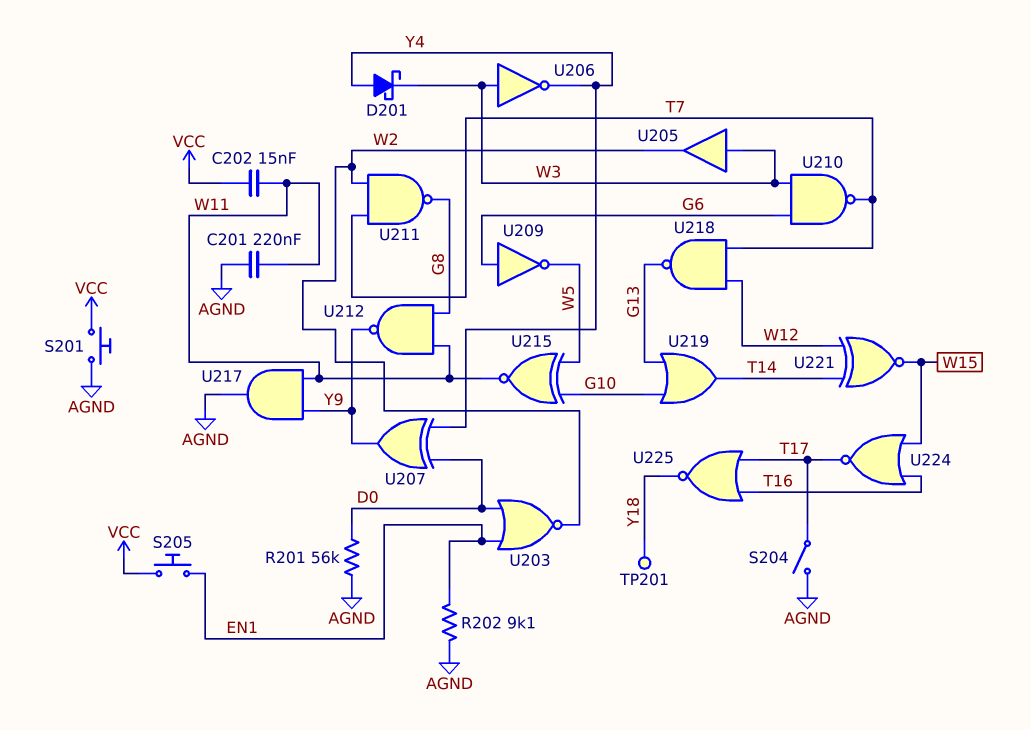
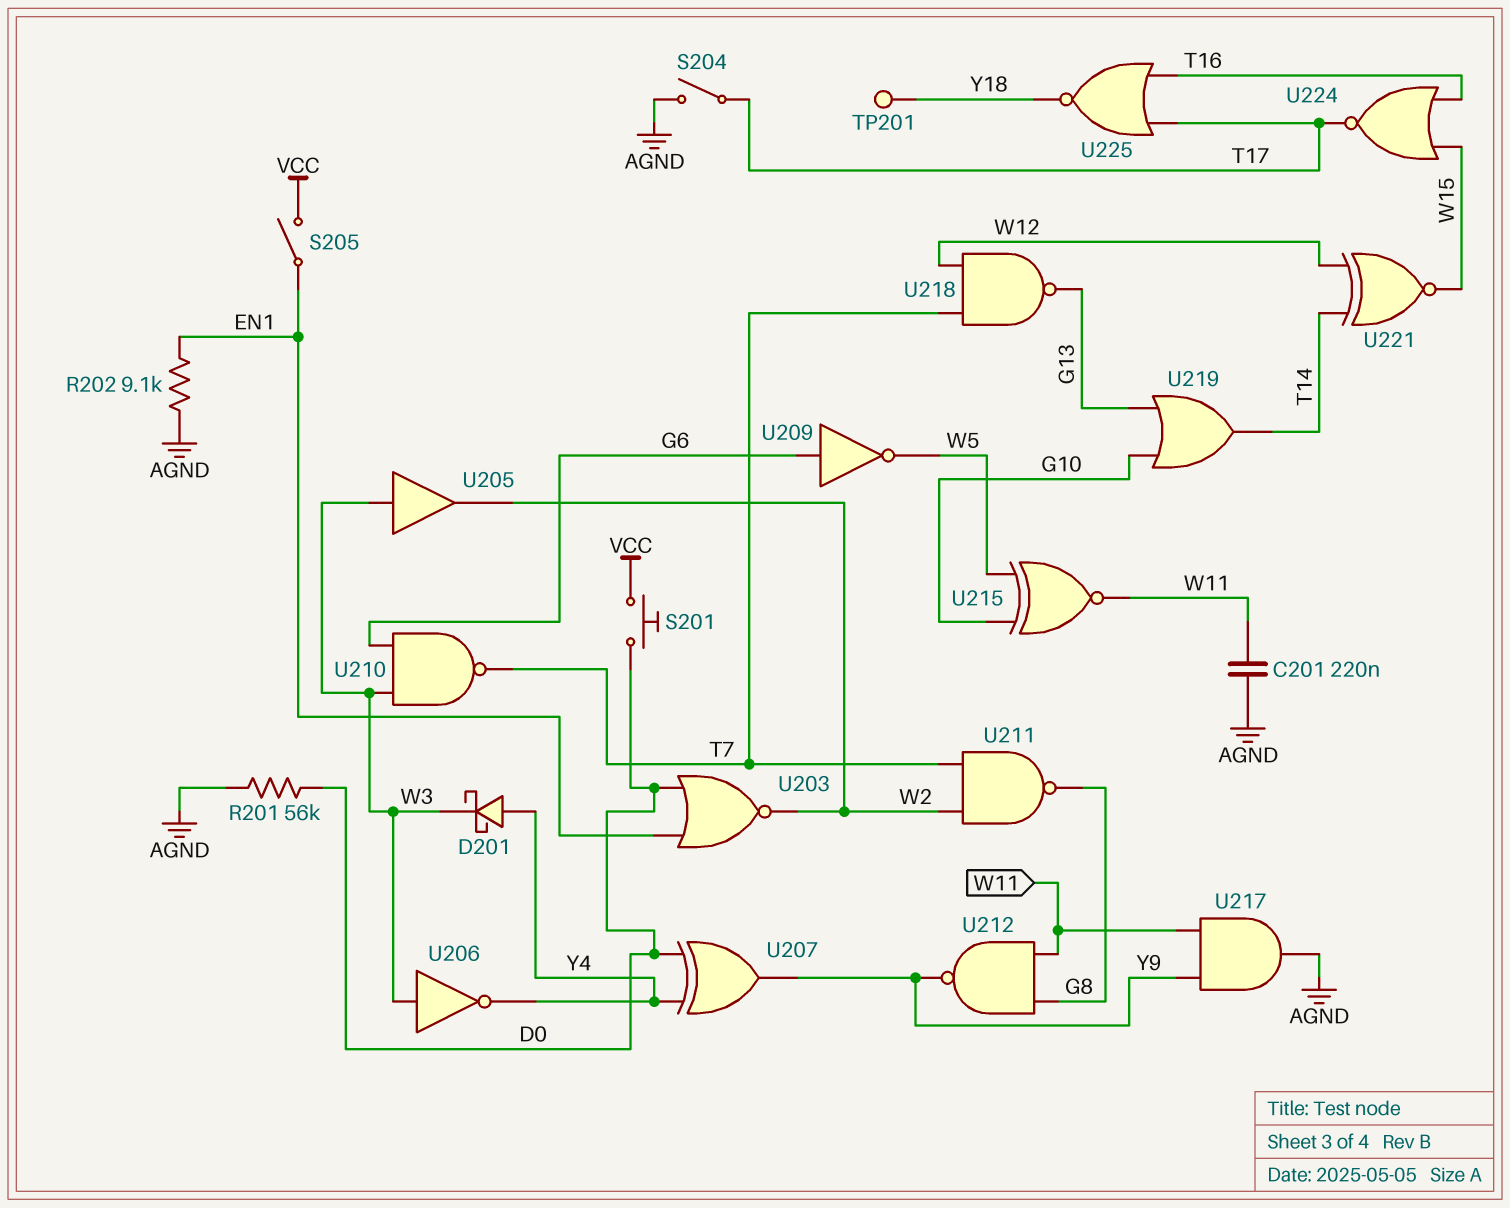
C202: 15nF (VCC, W11) -> none
S201: button (AGND, VCC) -> button (D0, VCC)
S205: button (EN1, VCC) -> switch (EN1, VCC)

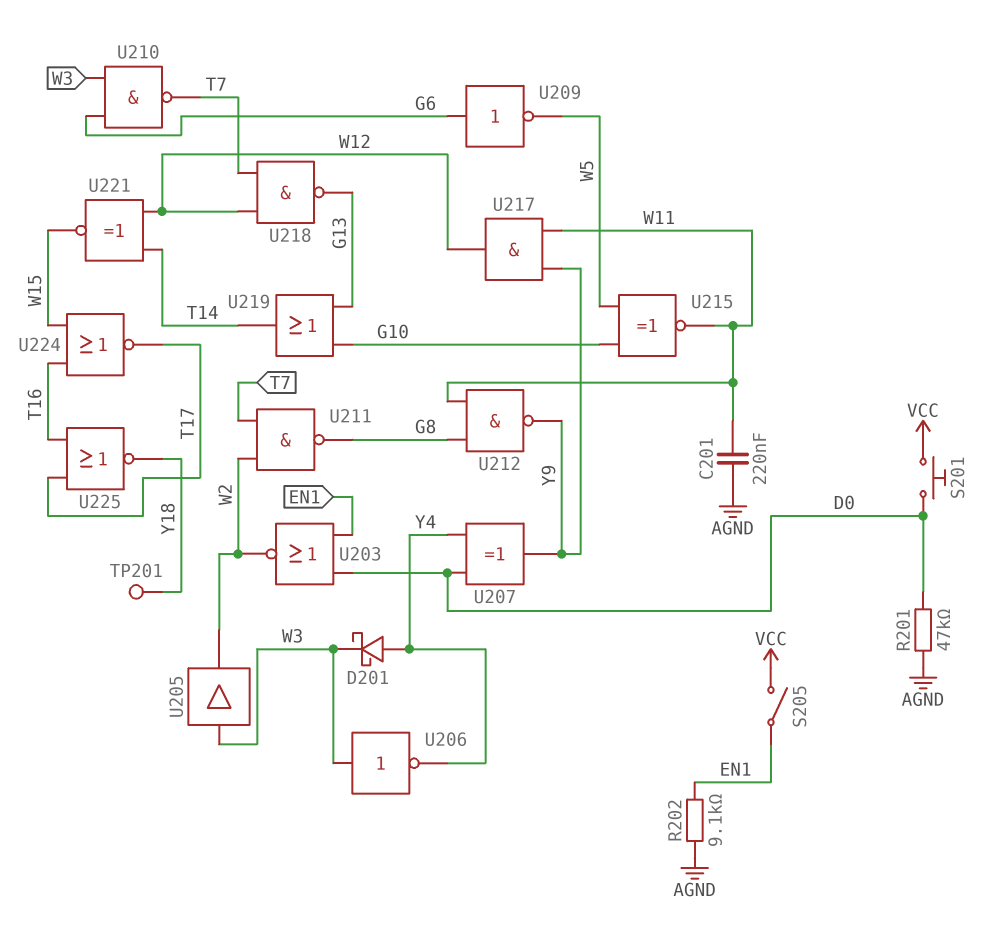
R201: 56k (AGND, D0) -> 47k (AGND, D0)
S204: switch (AGND, T17) -> none
U217: AND (in W11, in Y9, out AGND) -> AND (in W11, in Y9, out W12)

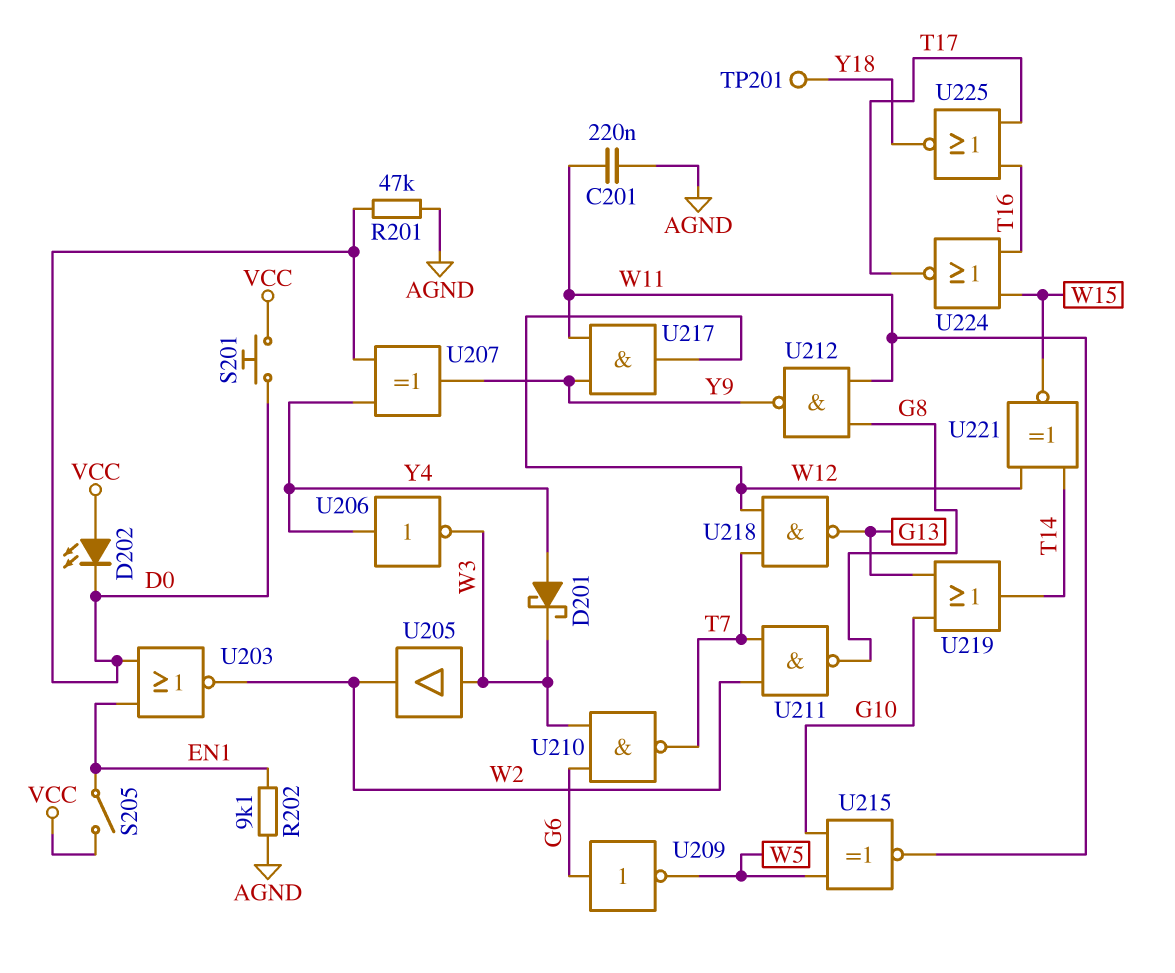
D202: none -> LED (A VCC, K D0)
U206: NOT (in W3, out Y4) -> NOT (in Y4, out W3)

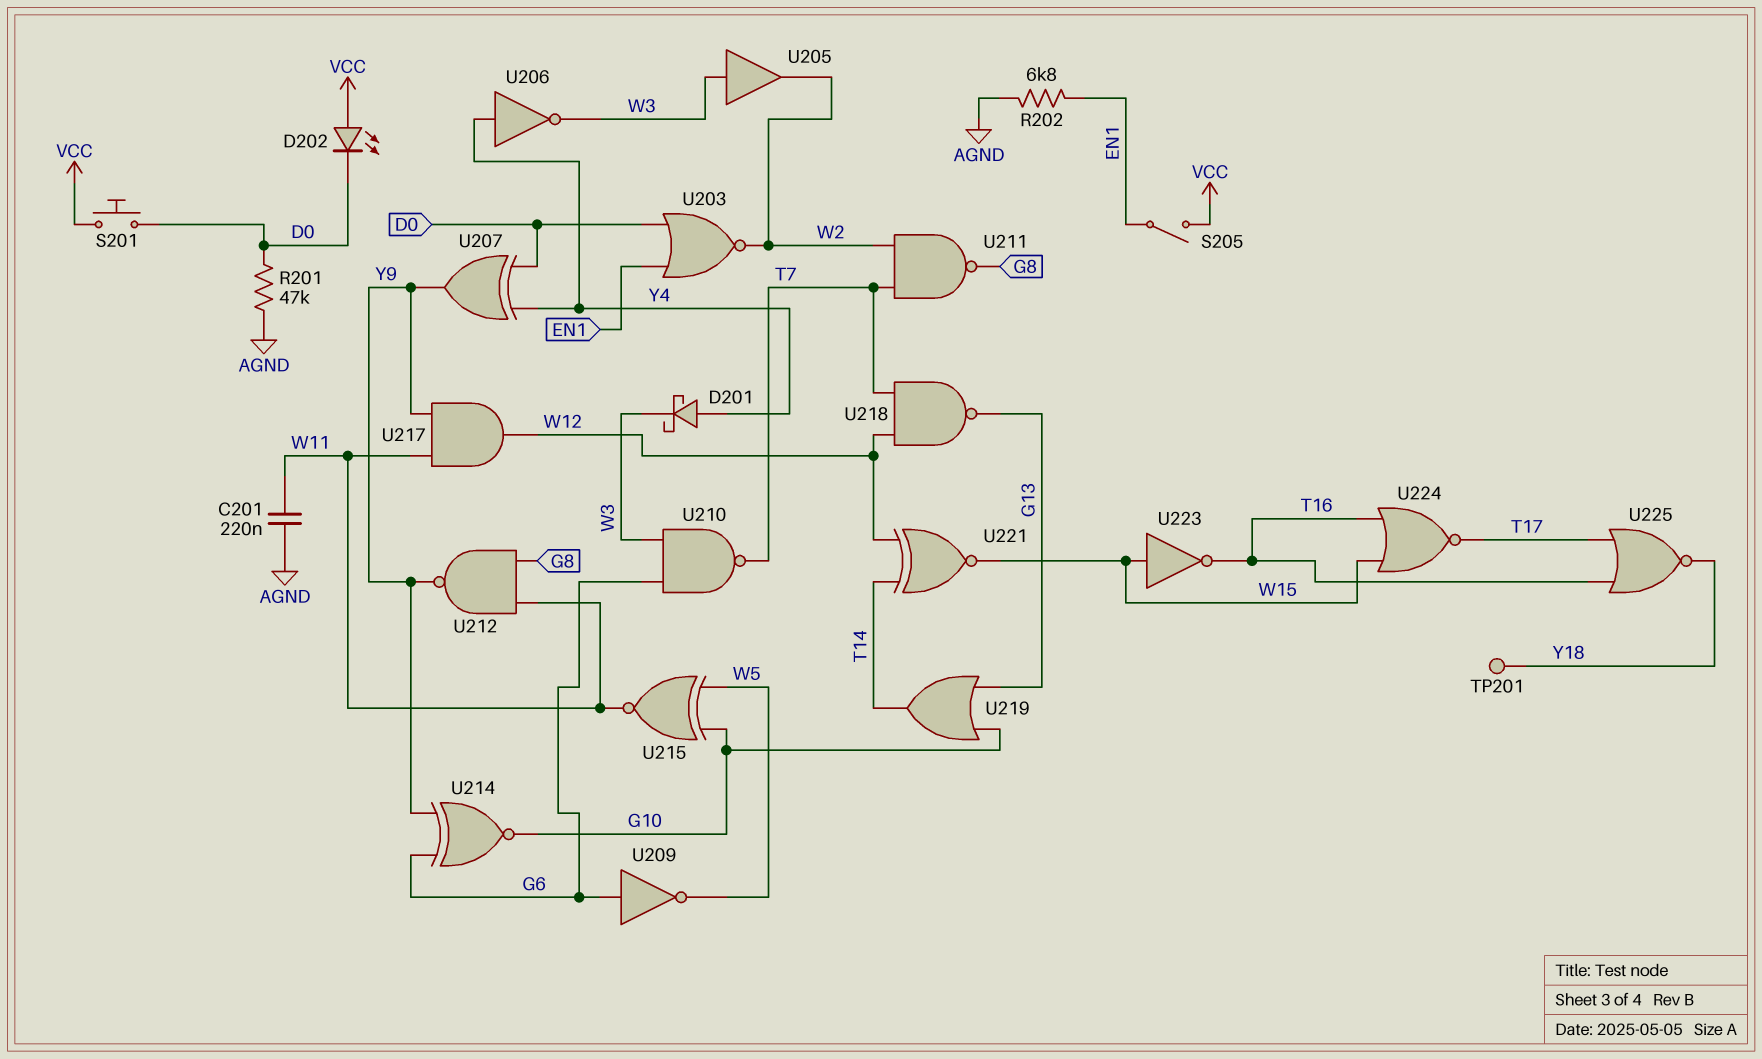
R202: 9.1k (AGND, EN1) -> 6.8k (AGND, EN1)
U214: none -> XNOR (in G6, in Y9, out G10)
U223: none -> NOT (in W15, out T16)

